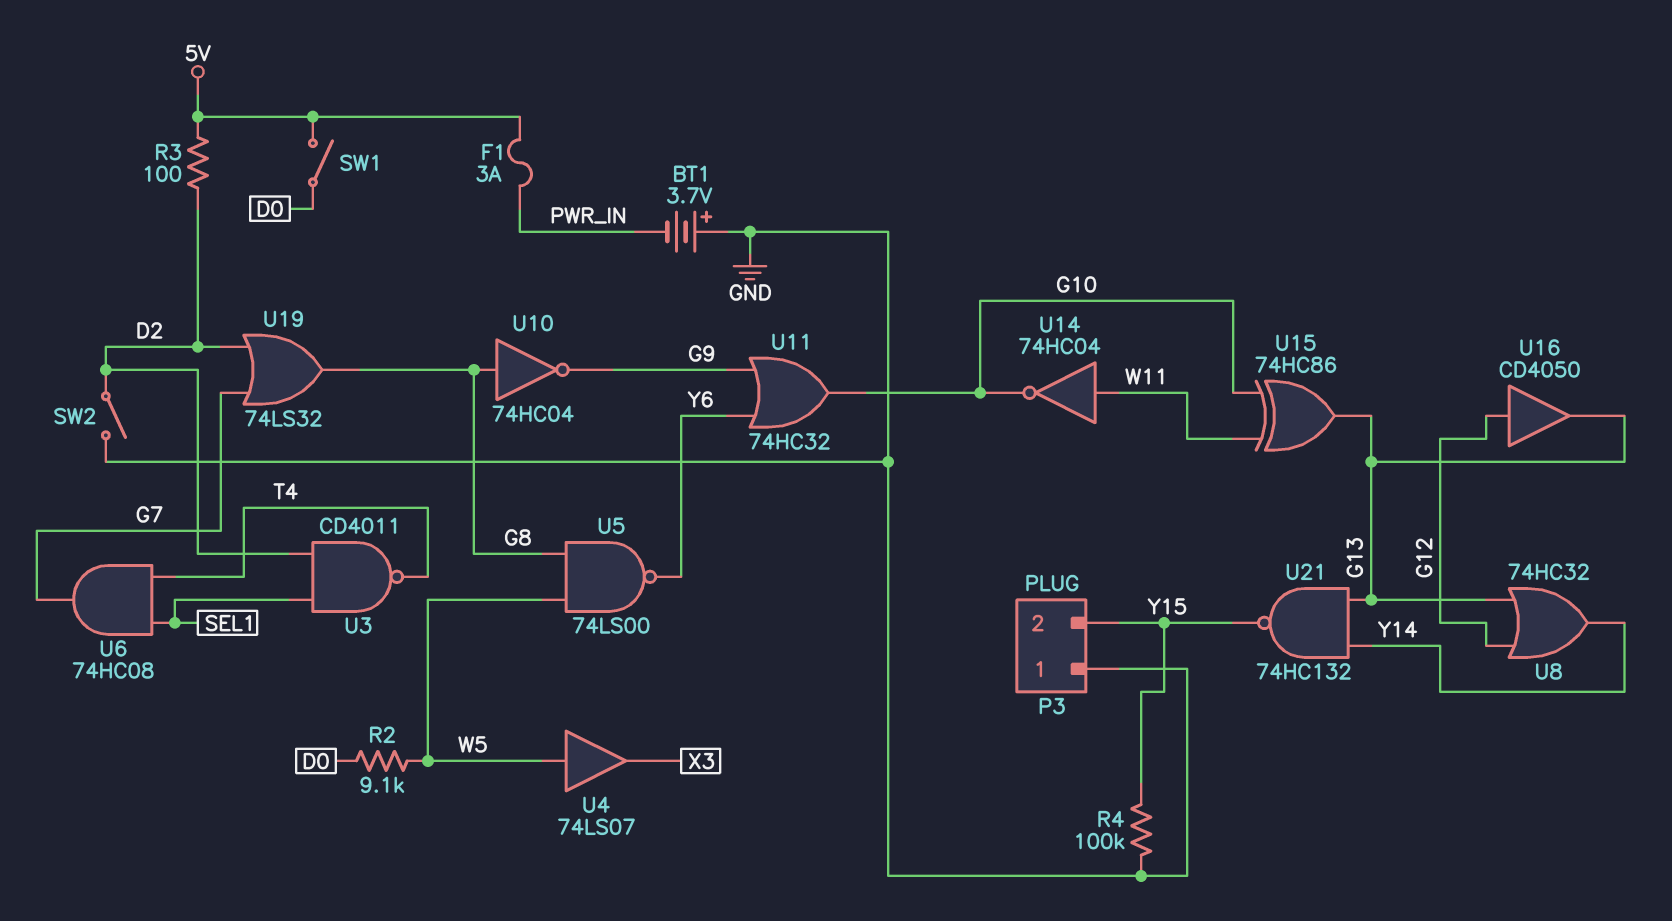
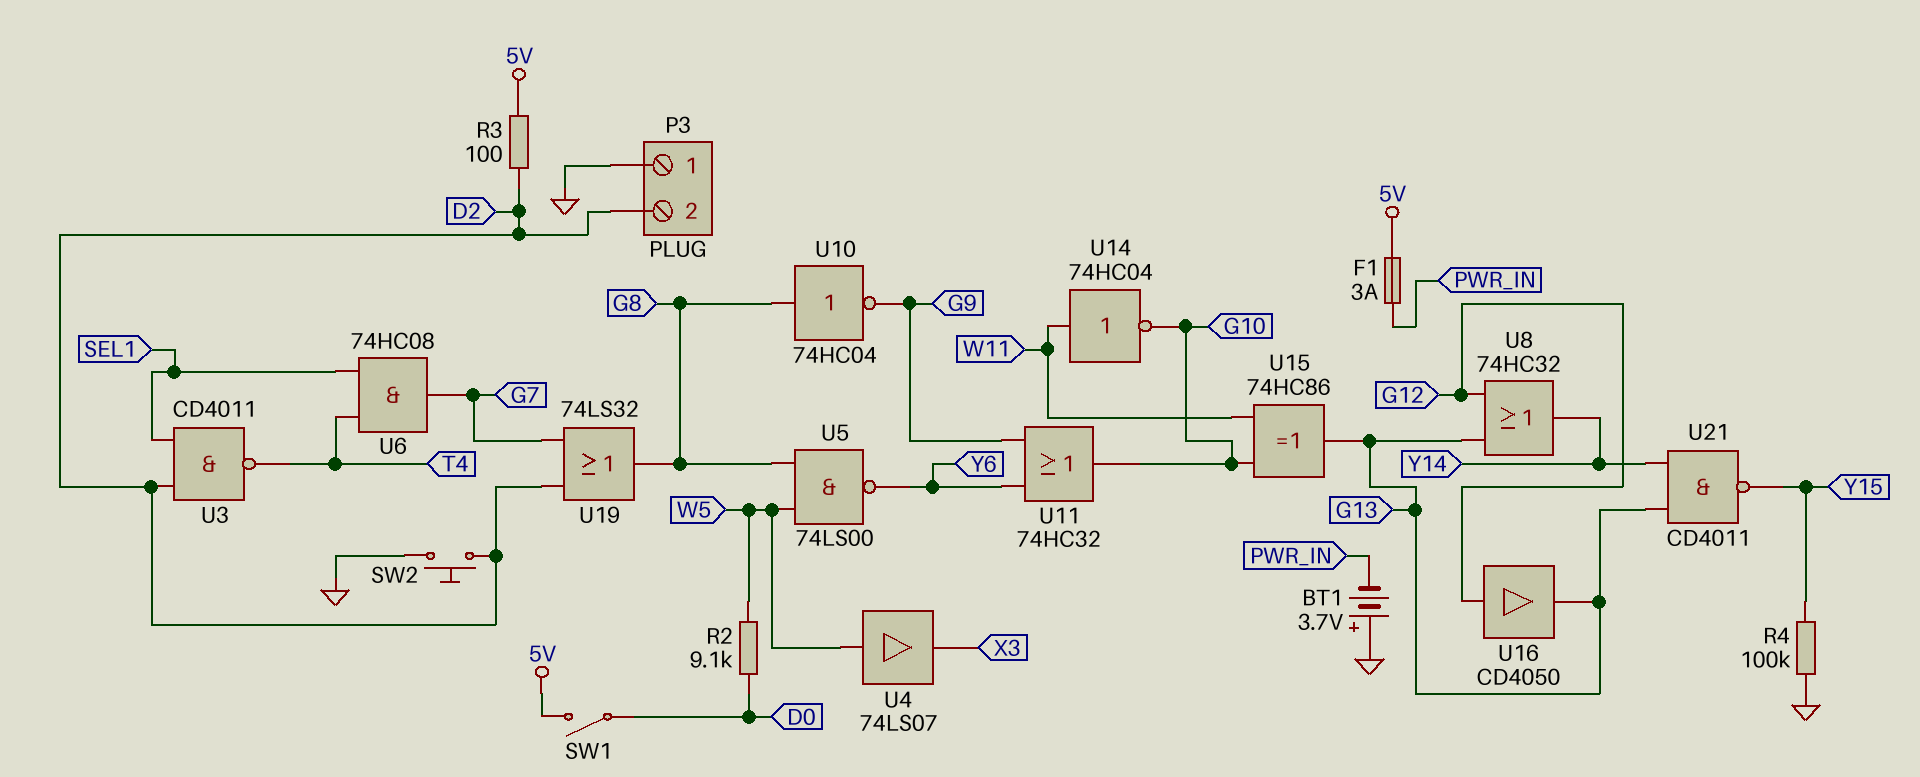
P3 pin 2: Y15 -> D2
SW2: switch (D2, GND) -> button (D2, GND)
U21: NAND 74HC132 (in G13, in Y14, out Y15) -> NAND CD4011 (in G13, in Y14, out Y15)

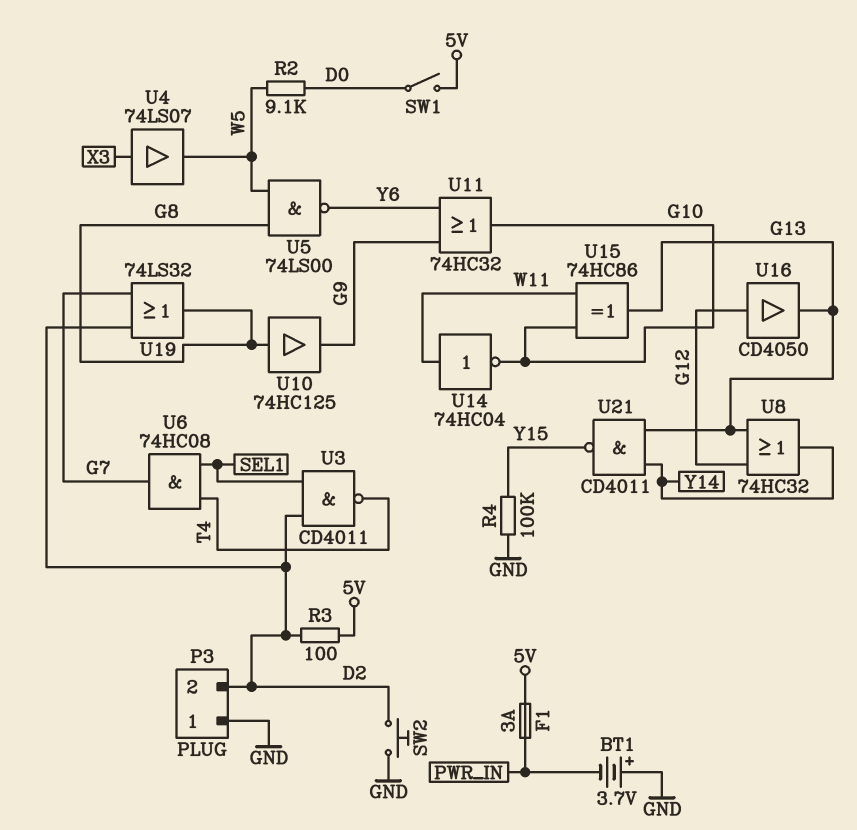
U4: buffer 74LS07 (in W5, out X3) -> buffer 74LS07 (in X3, out W5)
U10: NOT 74HC04 (in G8, out G9) -> buffer 74HC125 (in G8, out G9)

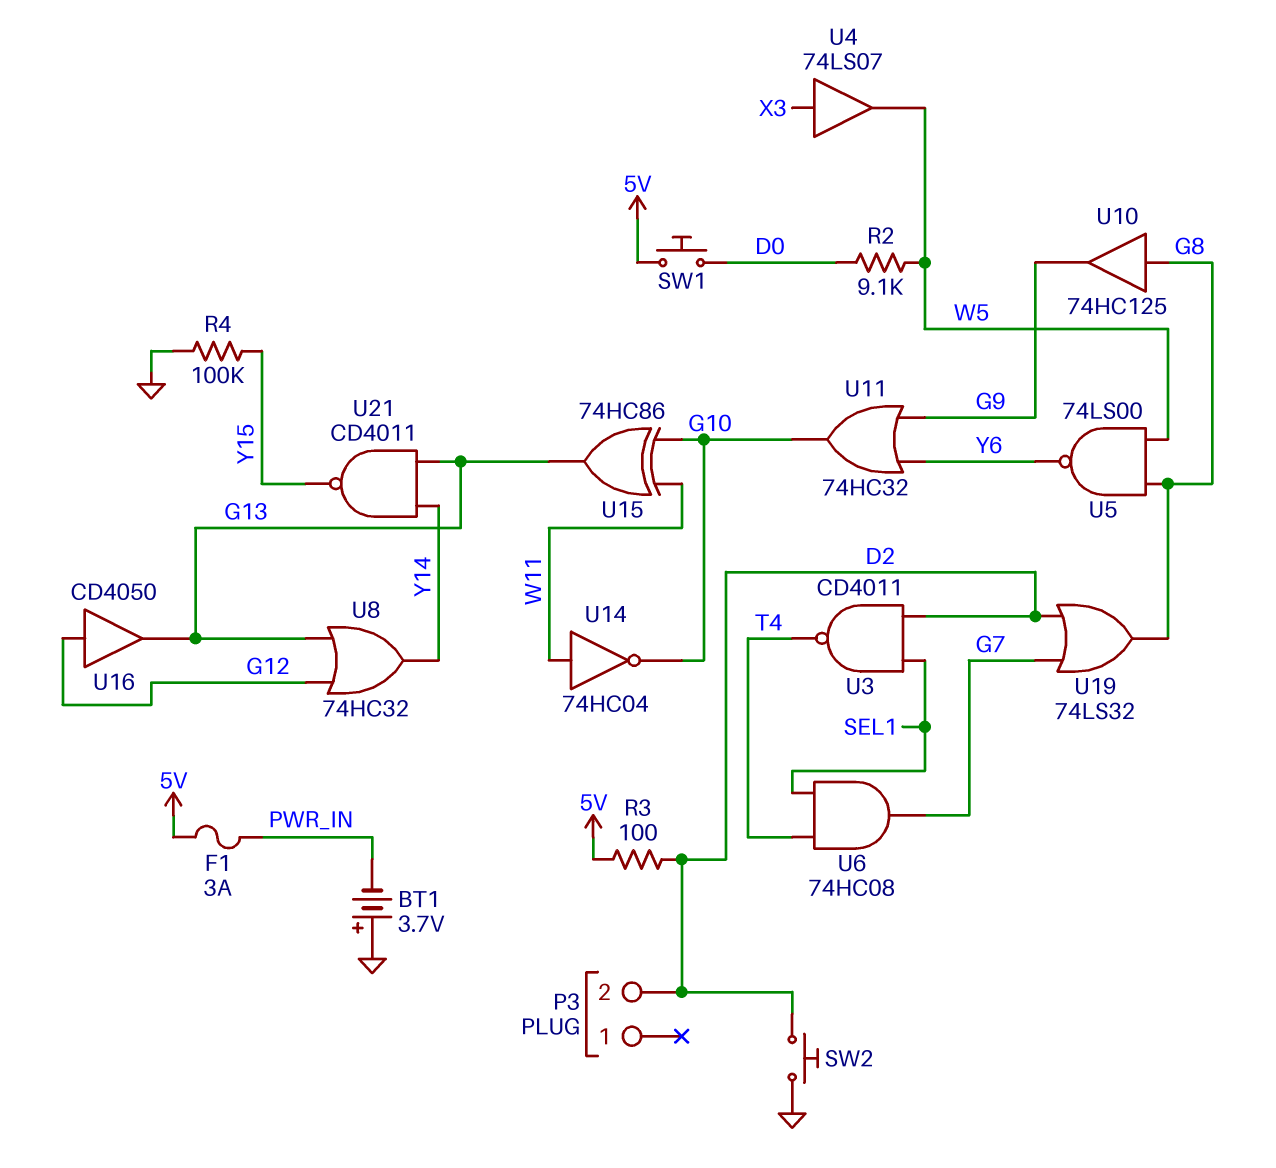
P3 pin 1: GND -> none
SW1: switch (5V, D0) -> button (5V, D0)

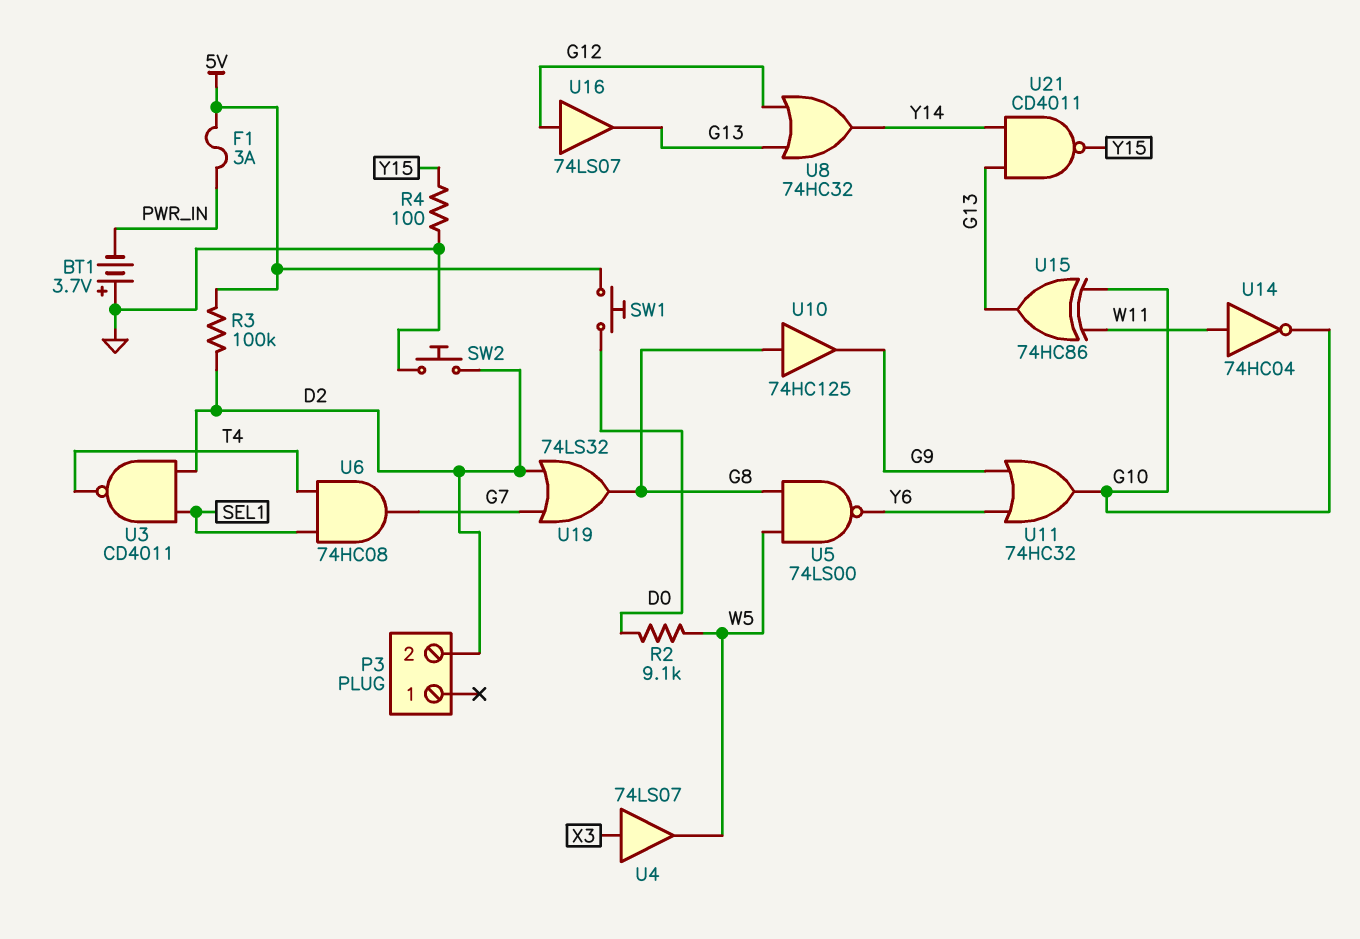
R3: 100 (5V, D2) -> 100k (5V, D2)
R4: 100k (GND, Y15) -> 100 (GND, Y15)
U16: buffer CD4050 (in G12, out G13) -> buffer 74LS07 (in G12, out G13)

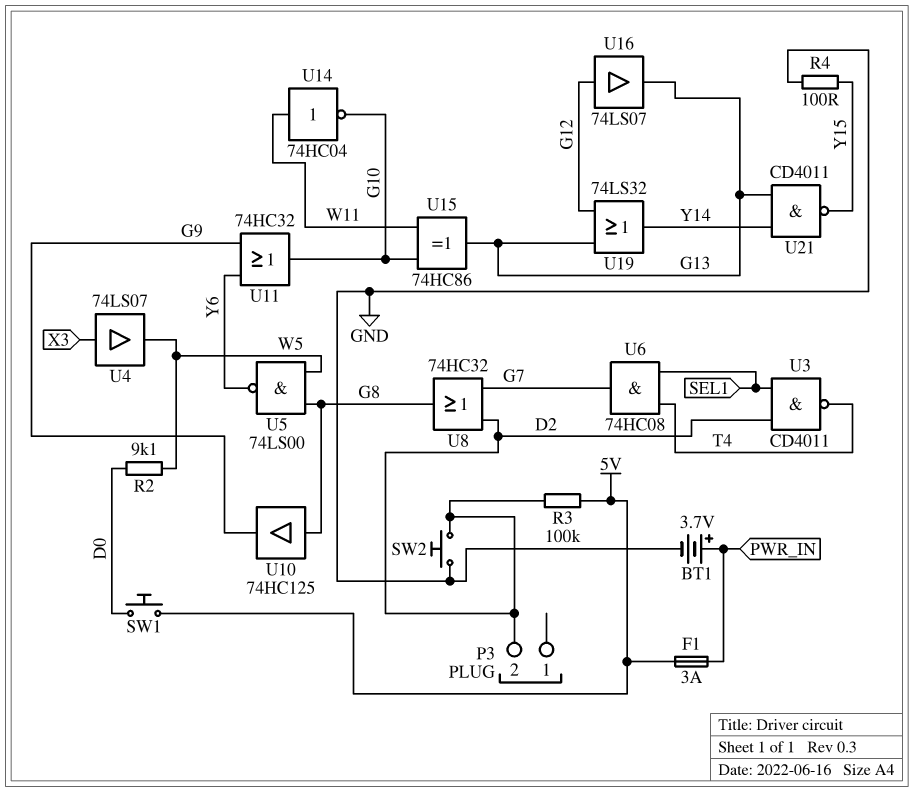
BT1: 3.7V (plus GND, minus PWR_IN) -> 3.7V (plus PWR_IN, minus GND)
U8: OR 74HC32 (in G12, in G13, out Y14) -> OR 74HC32 (in D2, in G7, out G8)
U19: OR 74LS32 (in D2, in G7, out G8) -> OR 74LS32 (in G12, in G13, out Y14)

